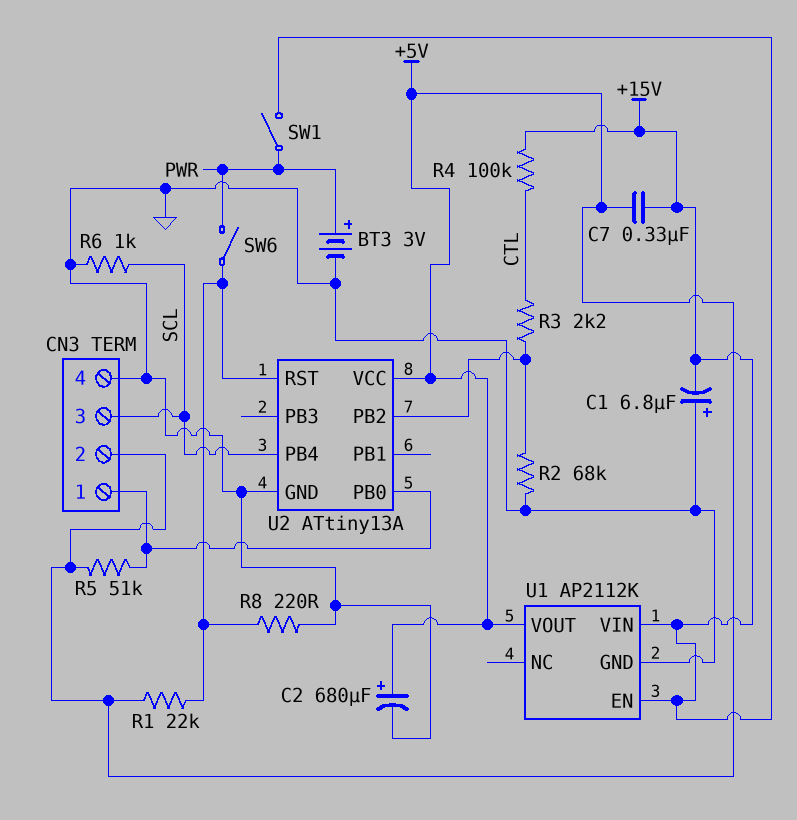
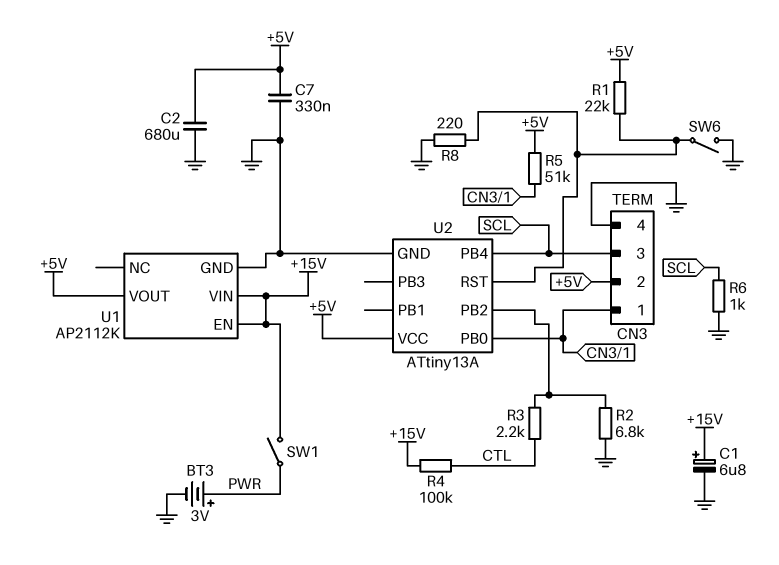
C1: 6.8uF (plus GND, minus +15V) -> 6.8uF (plus +15V, minus GND)
C2: 680uF (plus +5V, minus GND) -> 680uF (+5V, GND)
C7: 330nF (+5V, +15V) -> 330nF (+5V, GND)
R2: 68k (GND, U2/PB2) -> 6.8k (GND, U2/PB2)
SW6: switch (PWR, U2/RST) -> switch (GND, U2/RST)

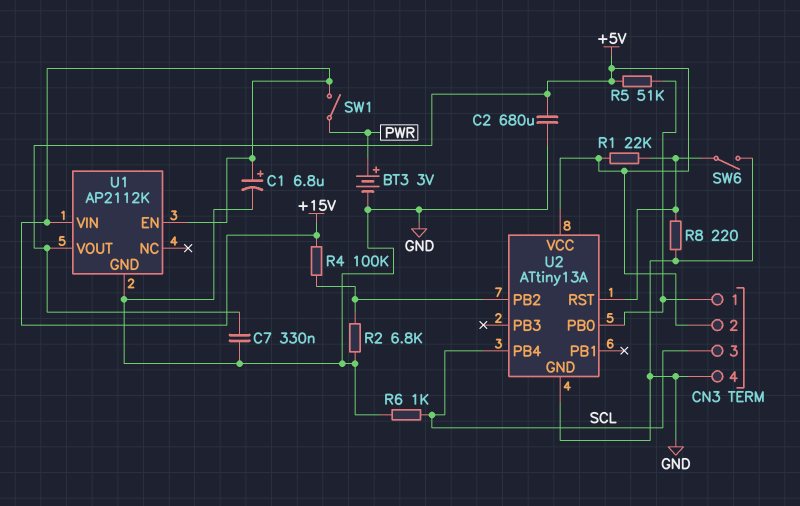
R3: 2.2k (CTL, U2/PB2) -> none
R4: 100k (+15V, CTL) -> 100k (+15V, U2/PB2)

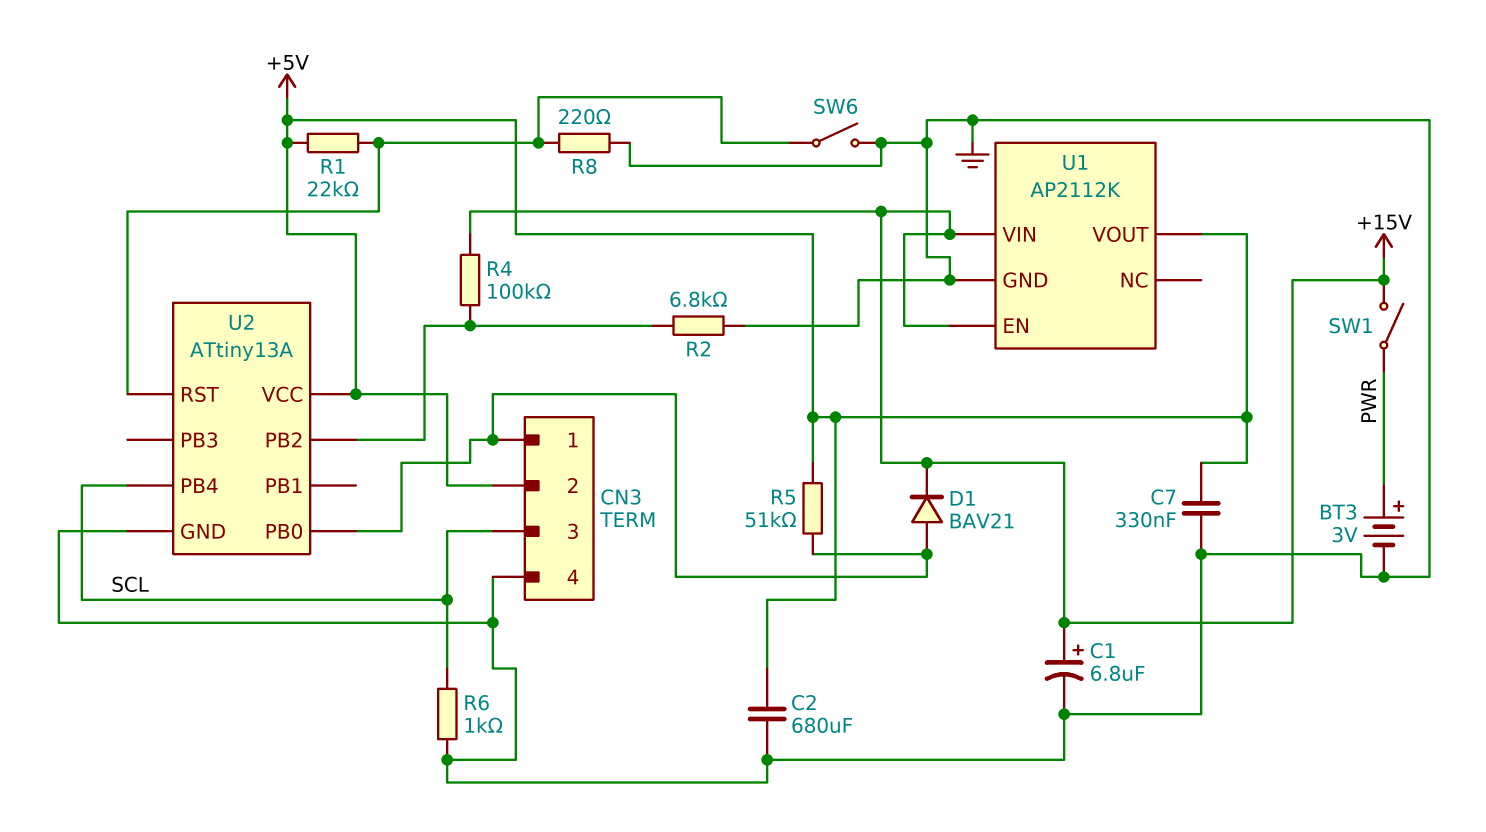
D1: none -> diode BAV21 (A CN3/1, K +15V)

